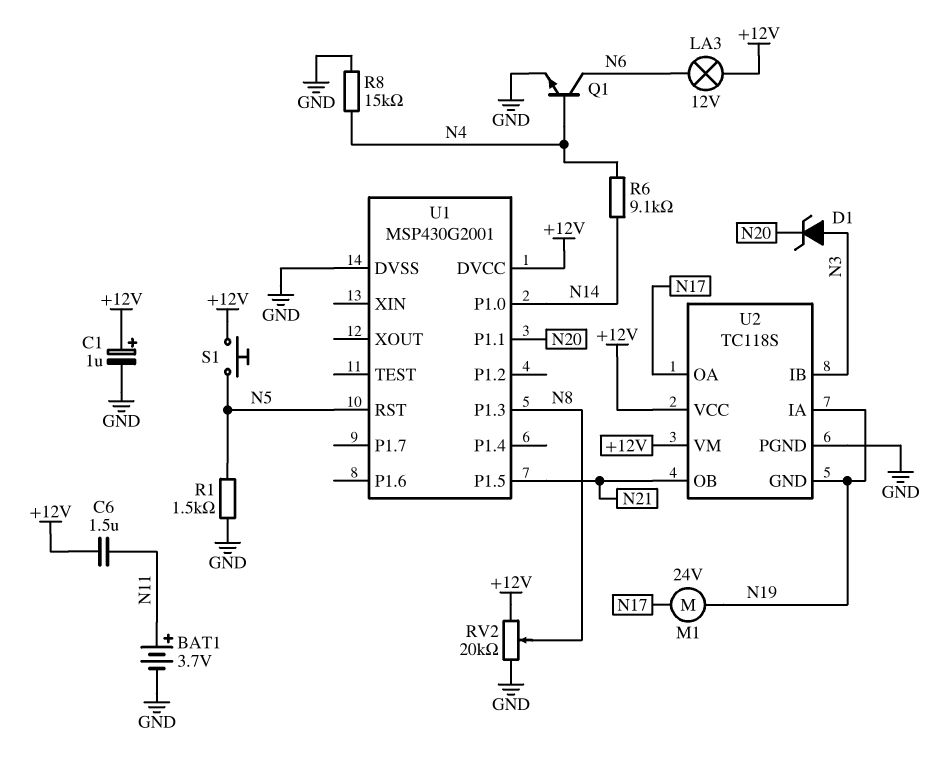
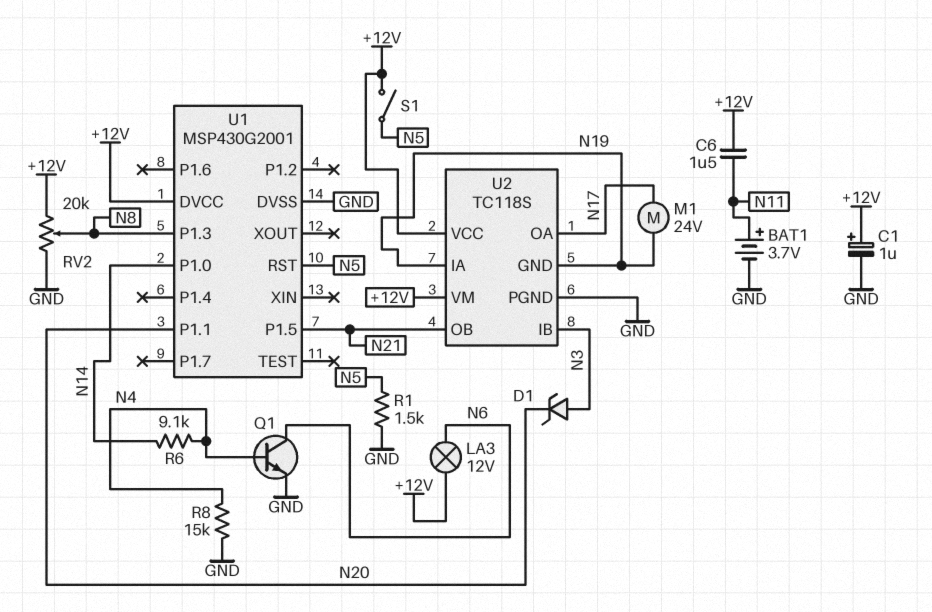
S1: button (+12V, N5) -> switch (+12V, N5)

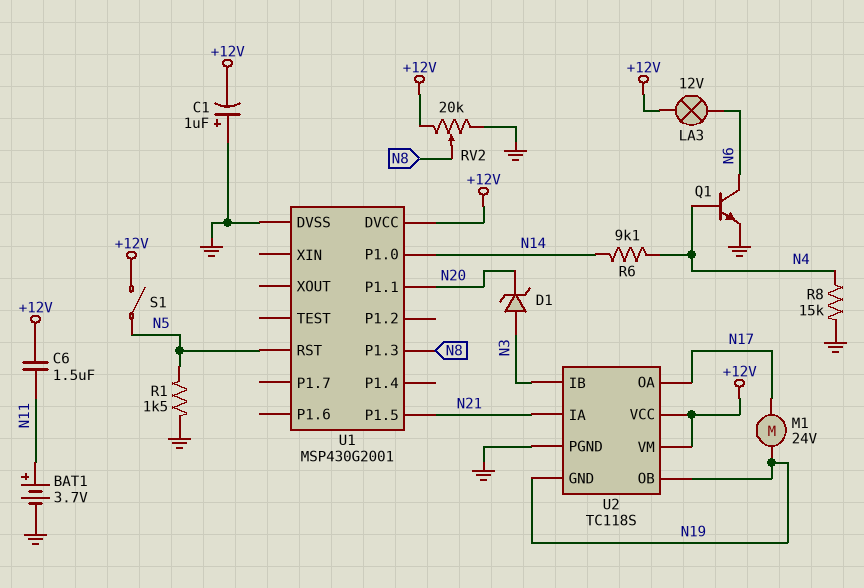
C1: 1uF (plus +12V, minus GND) -> 1uF (plus GND, minus +12V)
U2 pin IA: N19 -> N21
U2 pin OB: N21 -> N19

